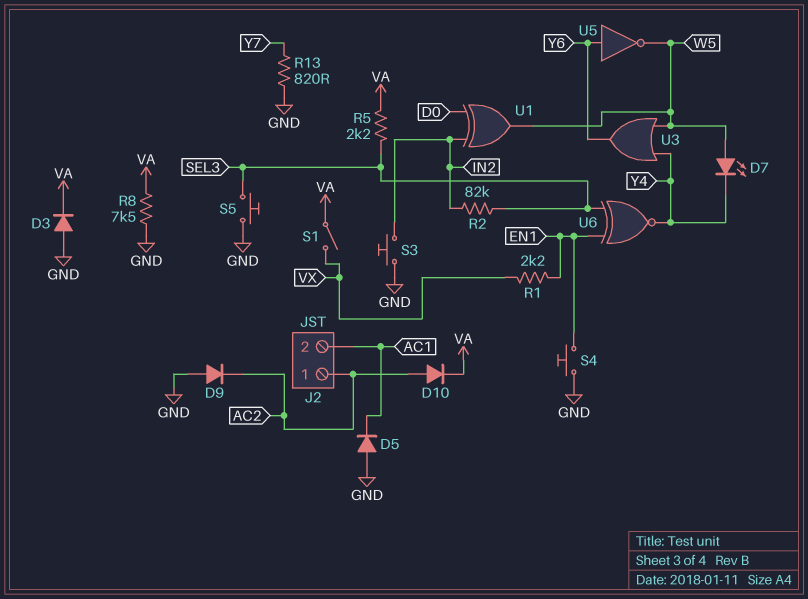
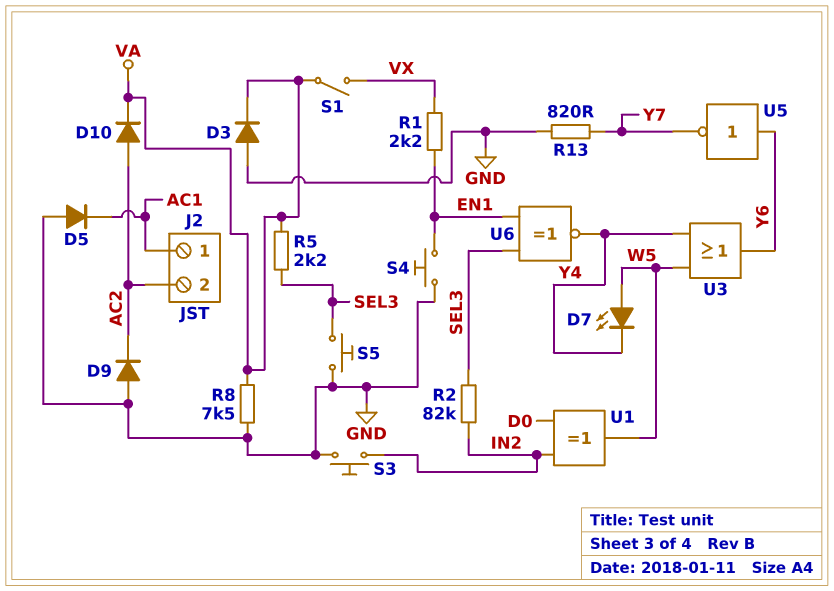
J2 pin 1: AC2 -> AC1
J2 pin 2: AC1 -> AC2
U5: NOT (in Y6, out W5) -> NOT (in Y6, out Y7)

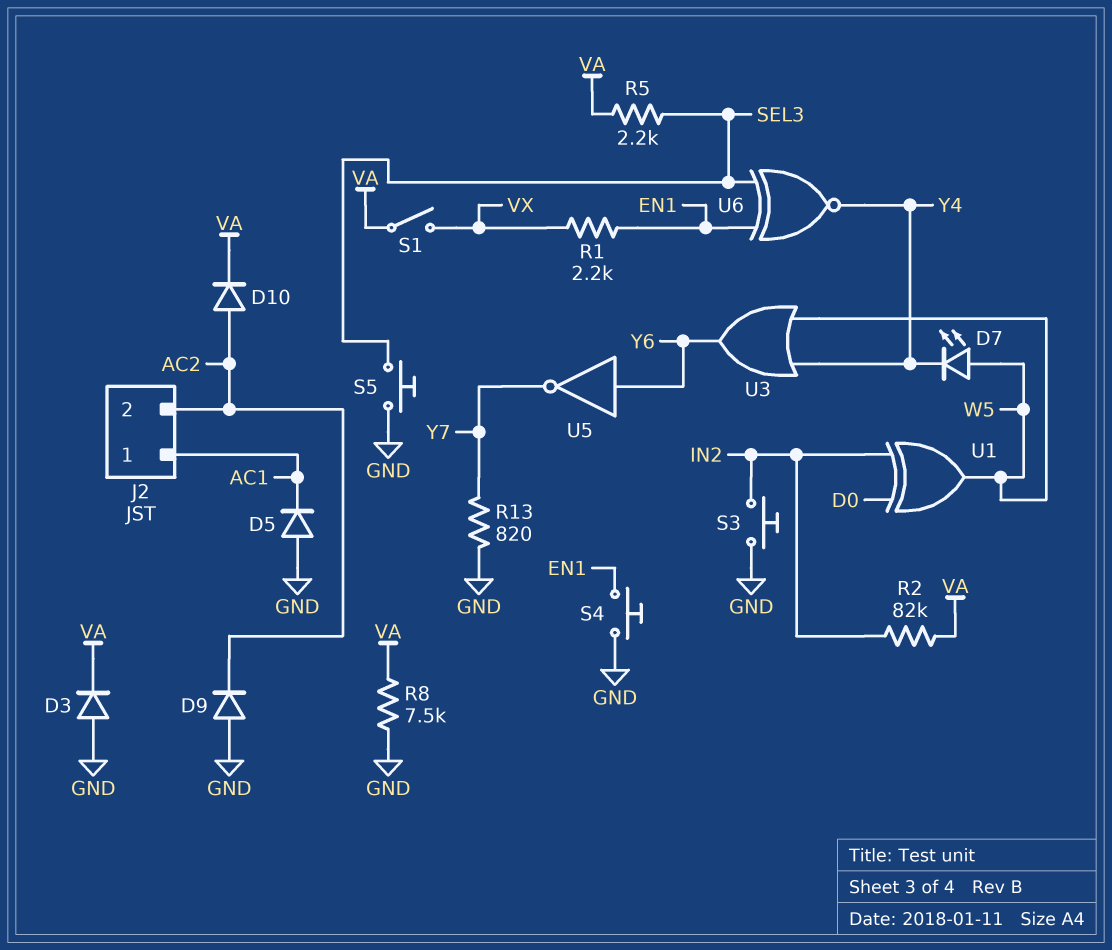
R2: 82k (IN2, SEL3) -> 82k (IN2, VA)

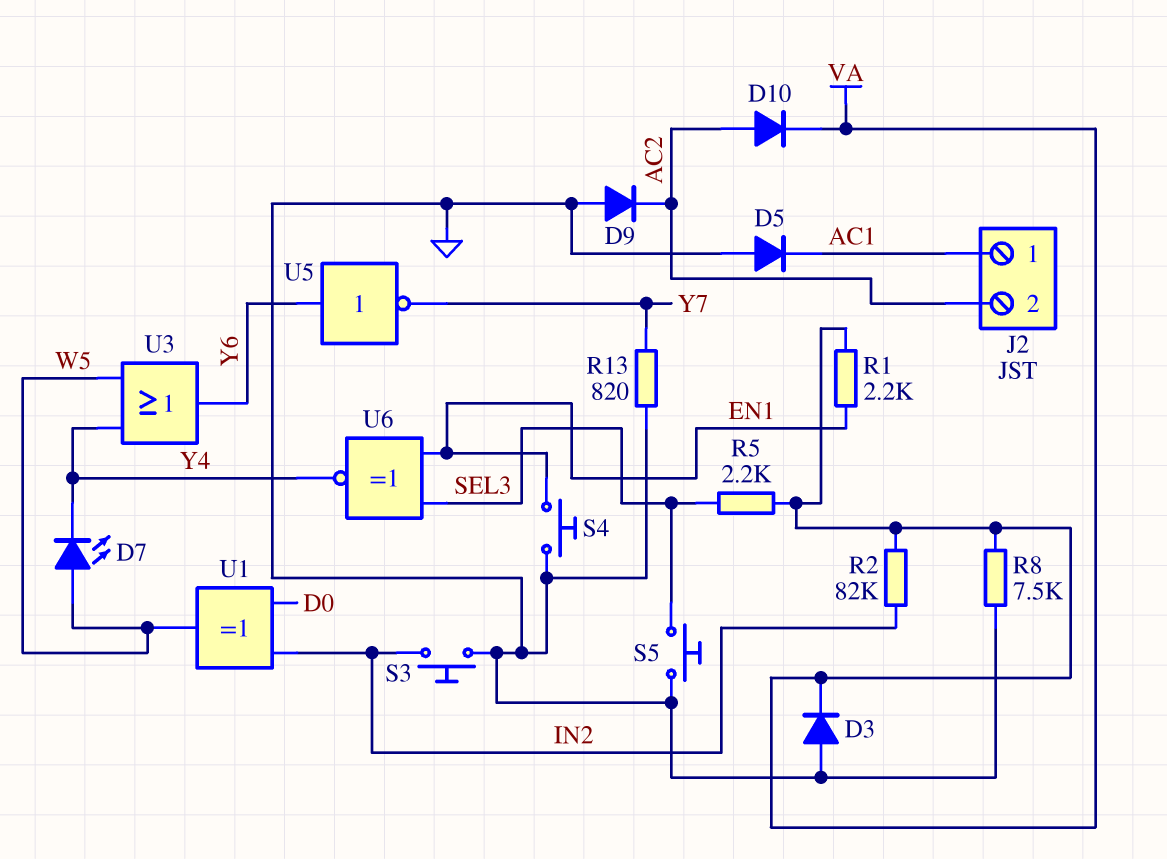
R1: 2.2k (EN1, VX) -> 2.2k (EN1, VA)
S1: switch (VA, VX) -> none

